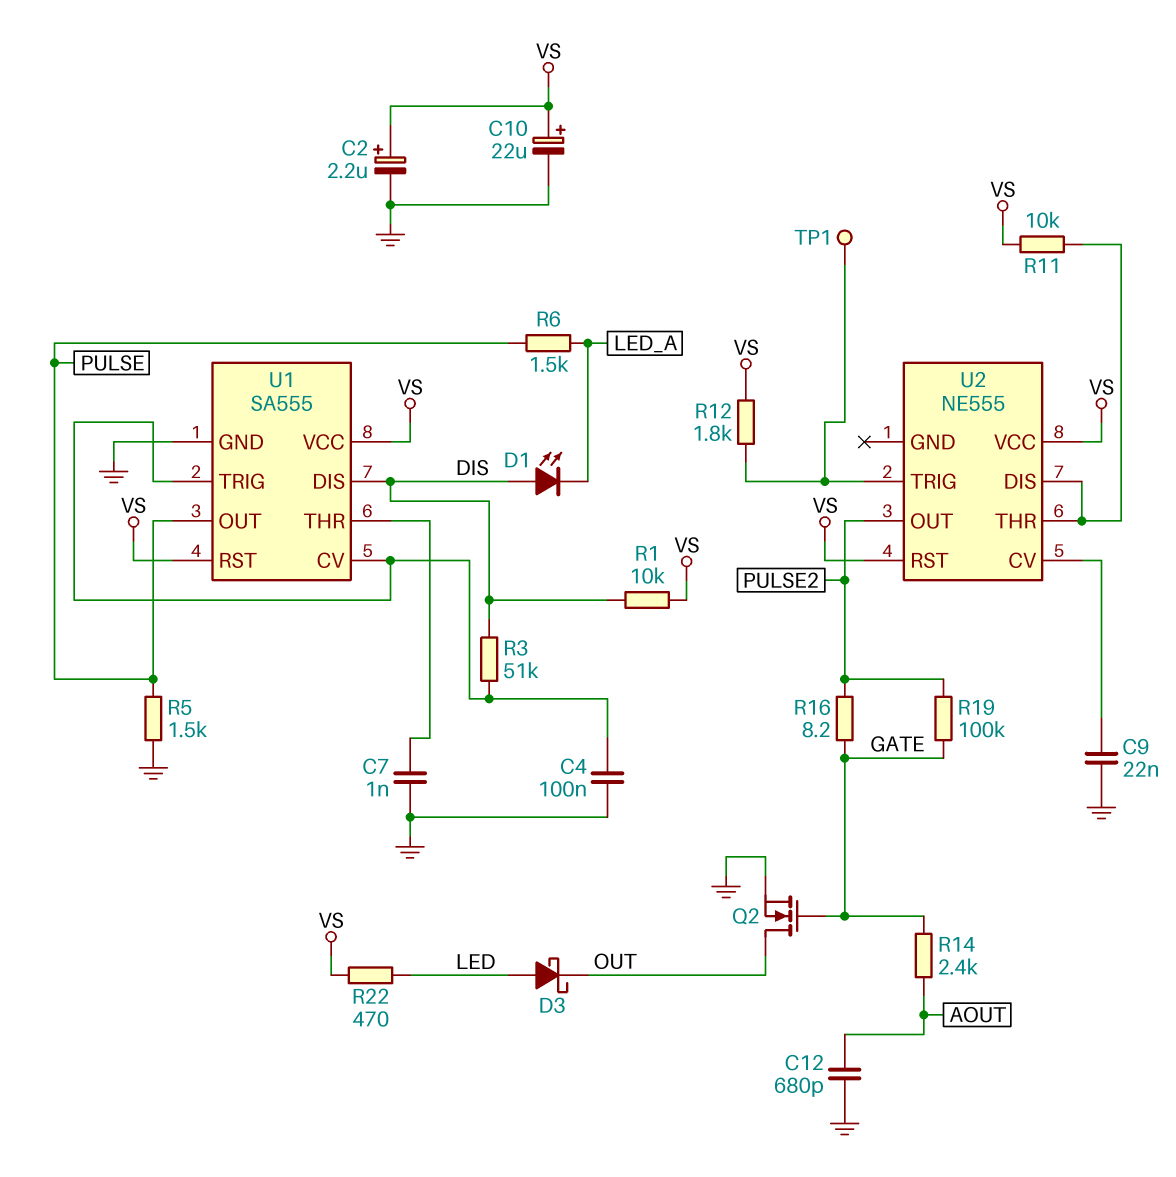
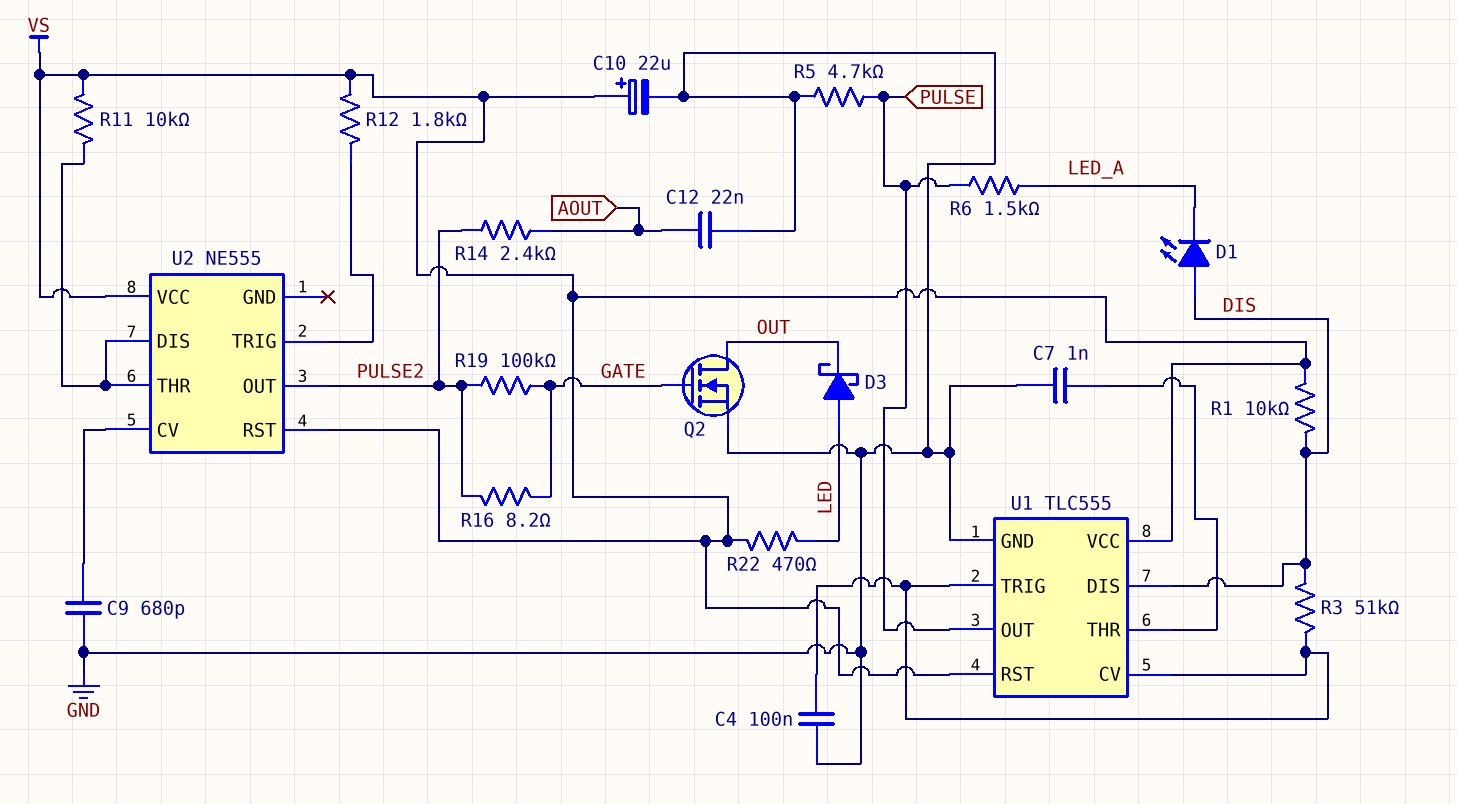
C2: 2.2uF (plus VS, minus GND) -> none
C9: 22nF (GND, U2/CV) -> 680pF (GND, U2/CV)
C12: 680pF (AOUT, GND) -> 22nF (AOUT, GND)
R5: 1.5k (GND, PULSE) -> 4.7k (GND, PULSE)
R14: 2.4k (AOUT, GATE) -> 2.4k (AOUT, PULSE2)
TP1: test point (U2/TRIG) -> none
U1: SA555 -> TLC555

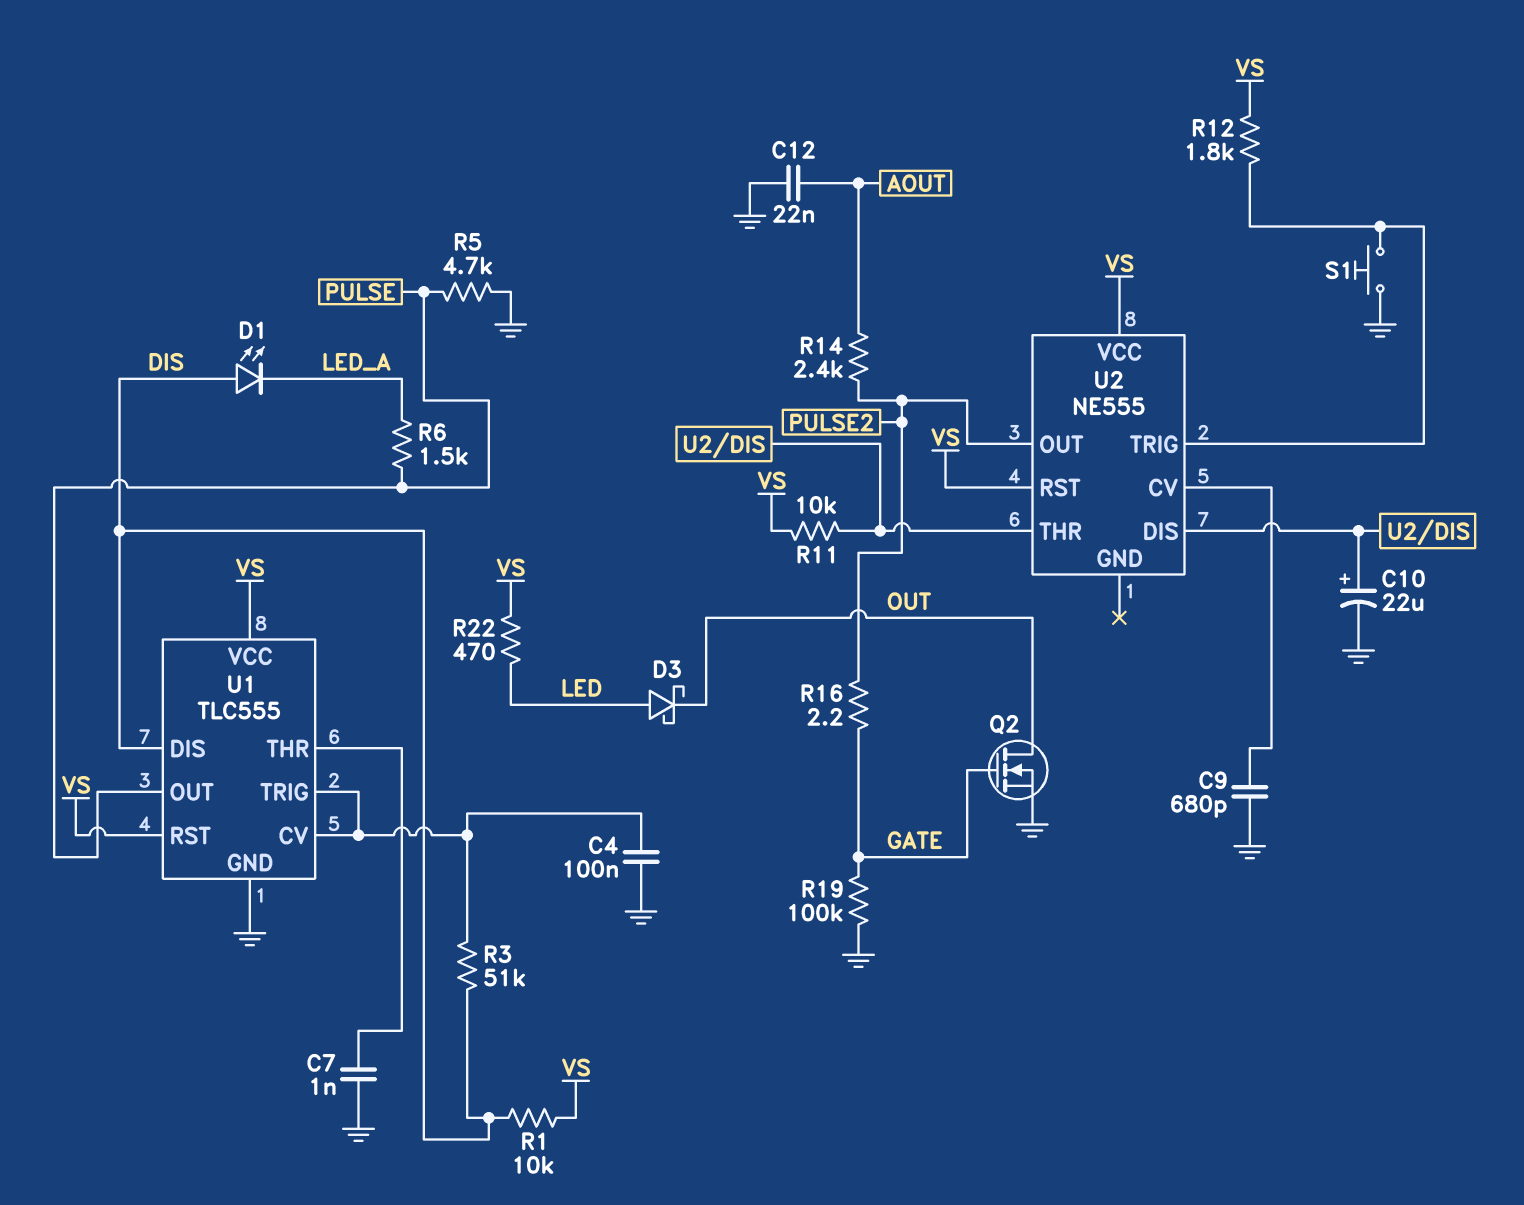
C10: 22uF (plus VS, minus GND) -> 22uF (plus U2/DIS, minus GND)
R16: 8.2 (GATE, PULSE2) -> 2.2 (GATE, PULSE2)
R19: 100k (GATE, PULSE2) -> 100k (GATE, GND)
S1: none -> button (GND, U2/TRIG)

